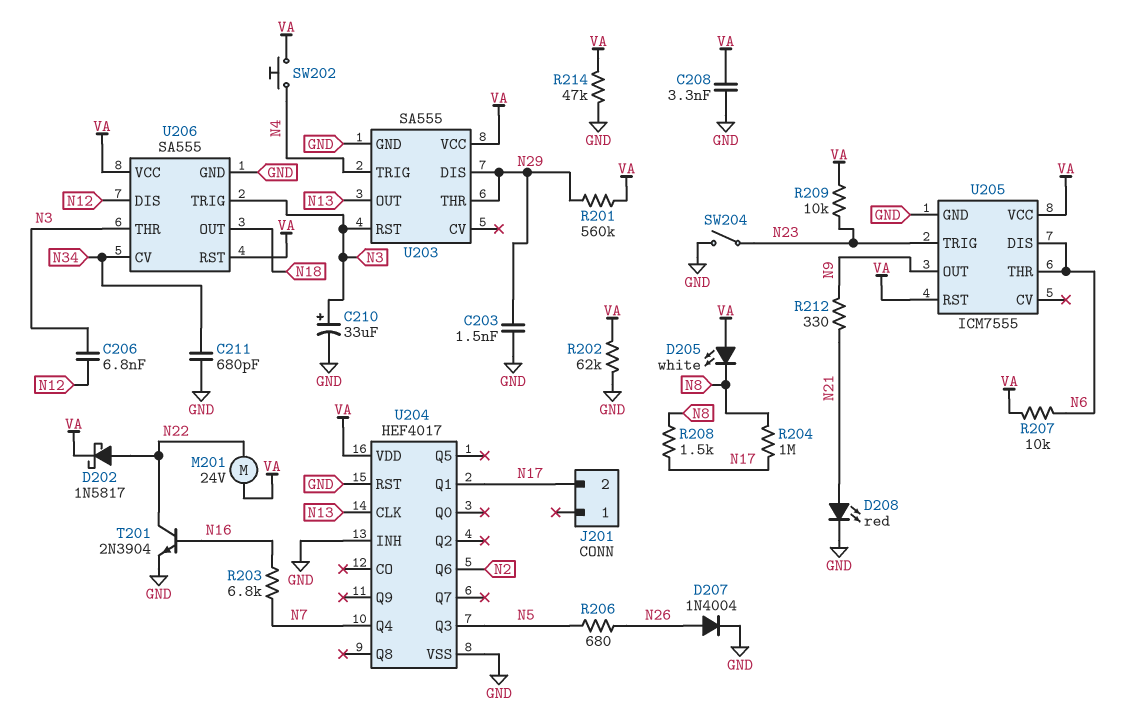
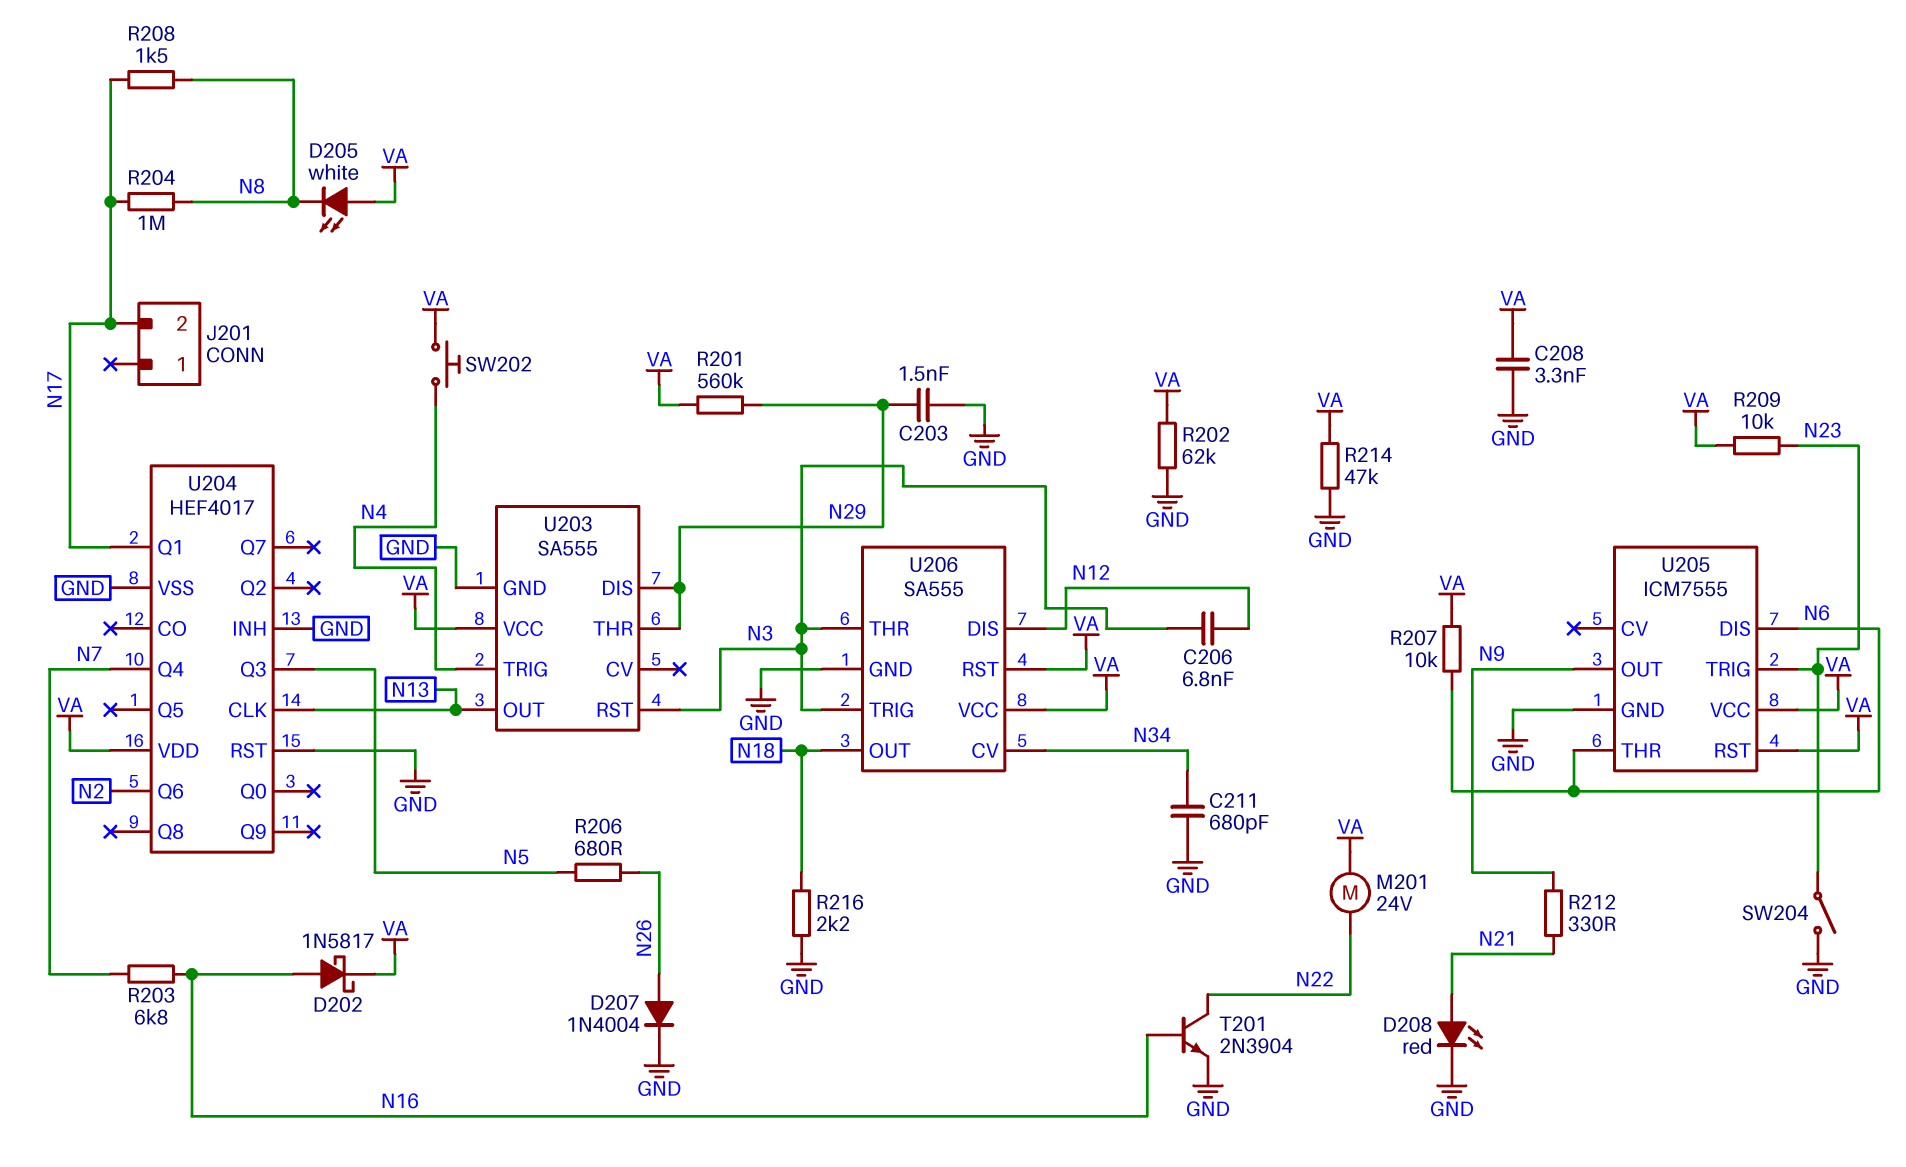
C210: 33uF (plus N3, minus GND) -> none
D202: schottky 1N5817 (A N22, K VA) -> schottky 1N5817 (A N16, K VA)
R216: none -> 2.2k (GND, N18)

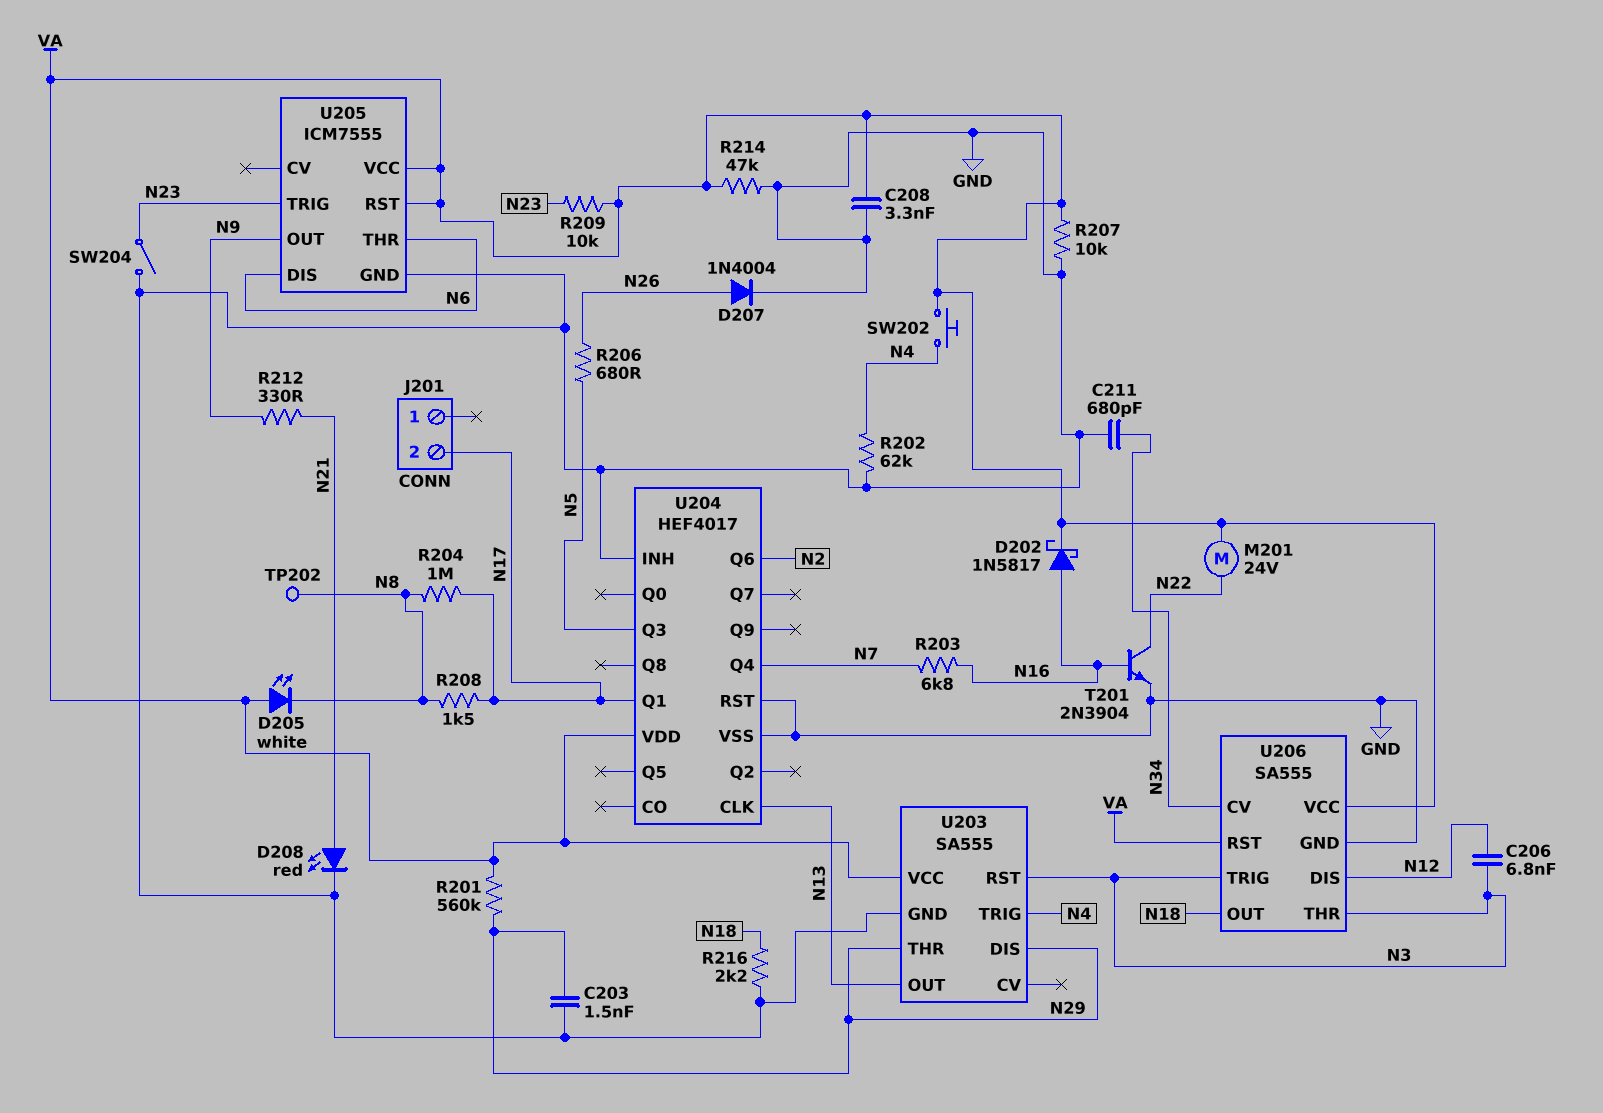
R202: 62k (GND, VA) -> 62k (GND, N4)
R207: 10k (N6, VA) -> 10k (GND, VA)
TP202: none -> test point (N8)

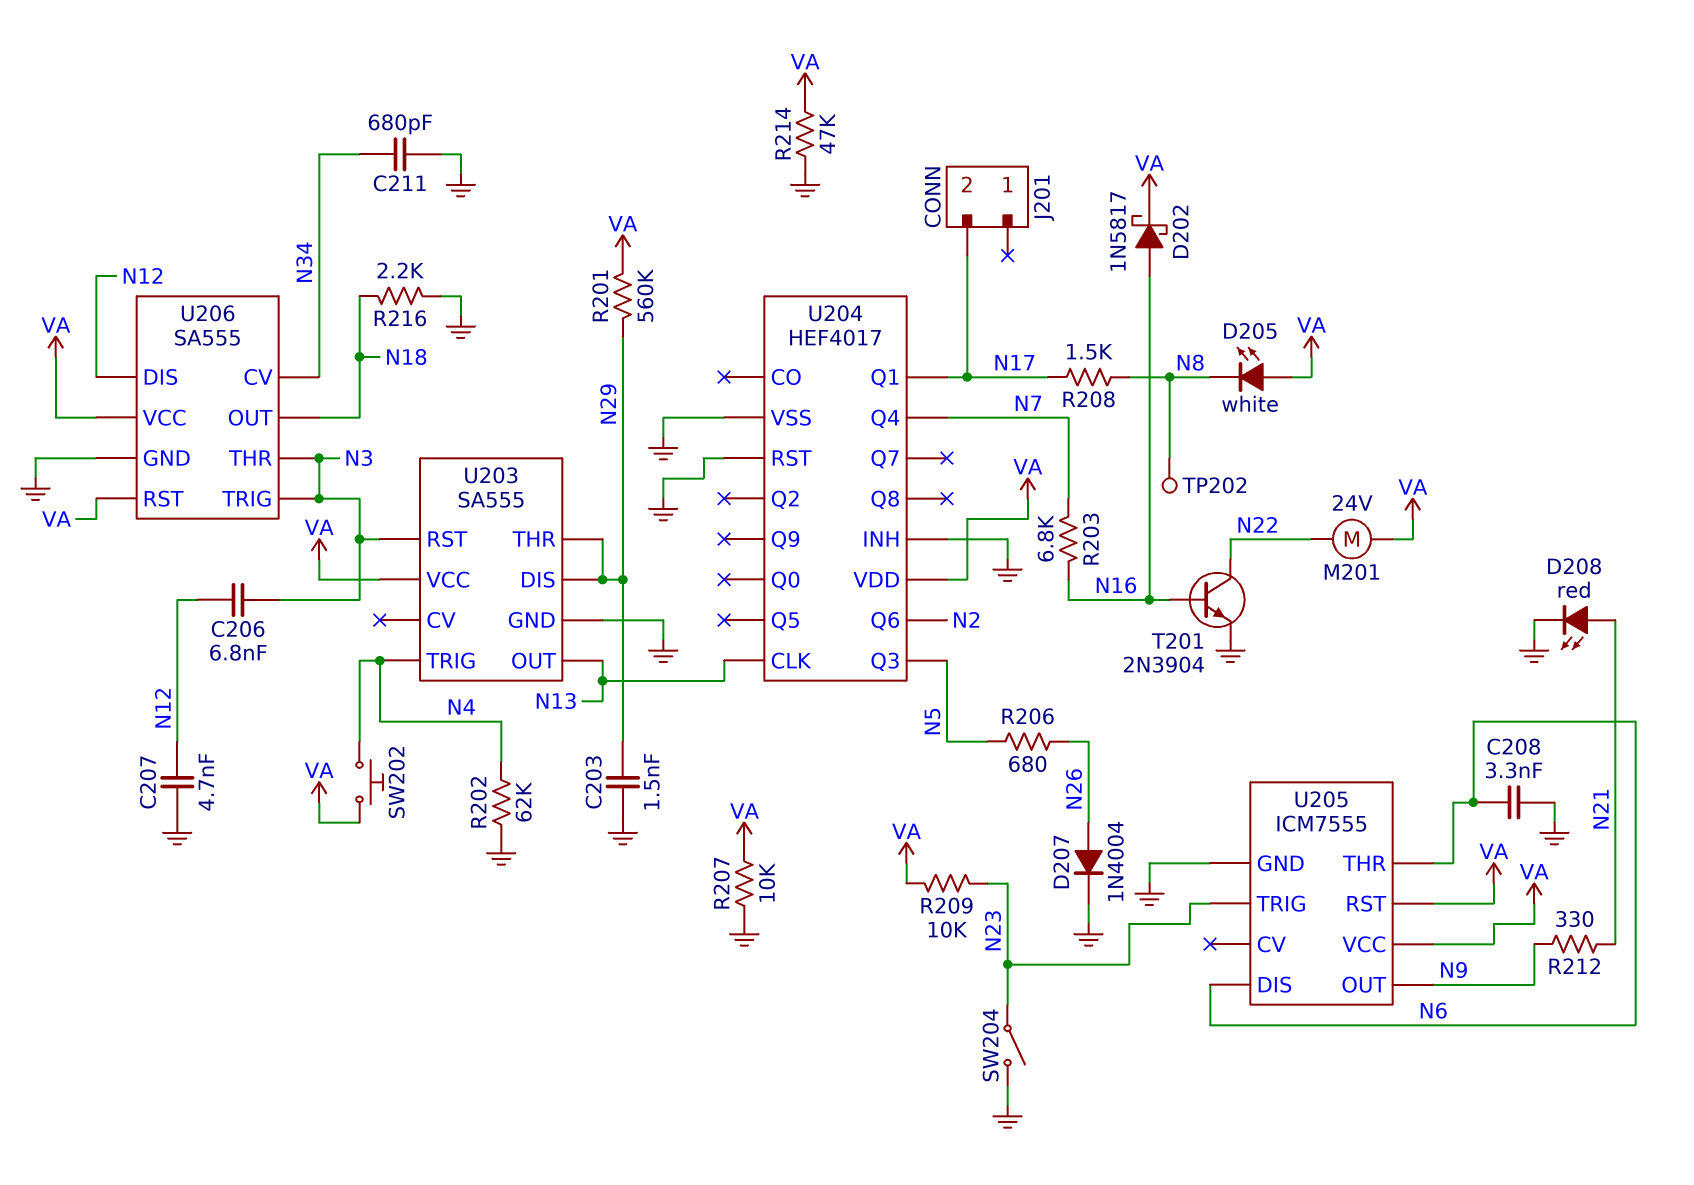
C207: none -> 4.7nF (GND, N12)
C208: 3.3nF (GND, VA) -> 3.3nF (GND, N6)
R204: 1M (N8, N17) -> none

